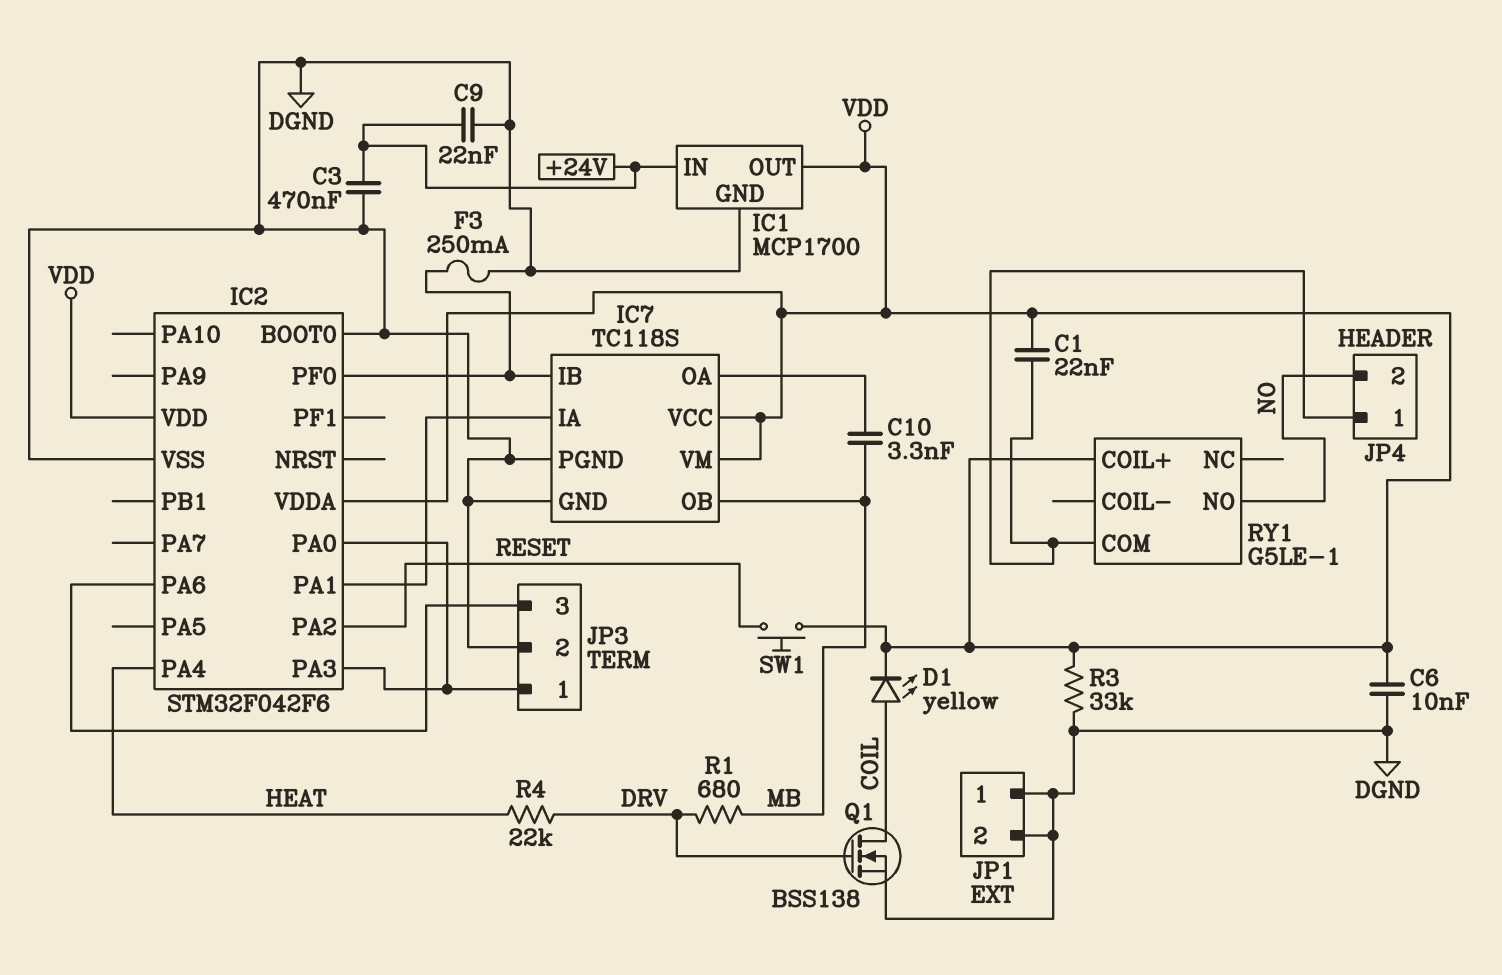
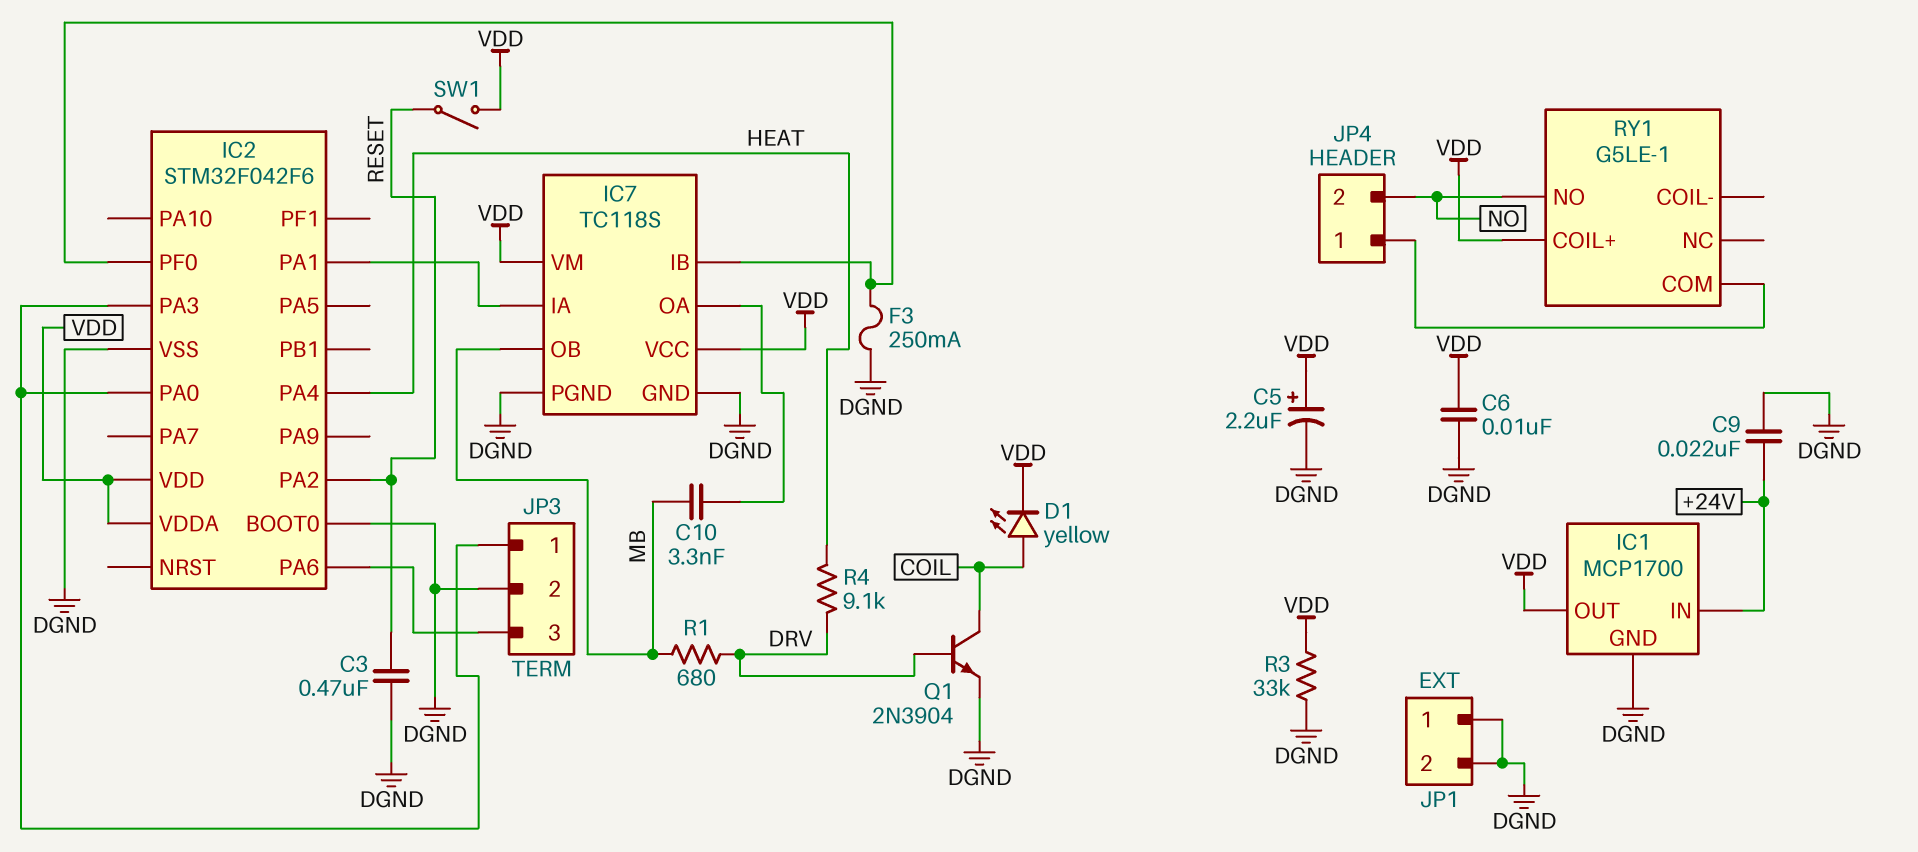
C1: 22nF (JP4/1, VDD) -> none
C3: 470nF (+24V, DGND) -> 470nF (DGND, RESET)
C5: none -> 2.2uF (plus VDD, minus DGND)
Q1: NMOS BSS138 (G DRV, D COIL, S DGND) -> NPN 2N3904 (B DRV, C COIL, E DGND)
R4: 22k (DRV, HEAT) -> 9.1k (DRV, HEAT)
SW1: button (RESET, VDD) -> switch (RESET, VDD)

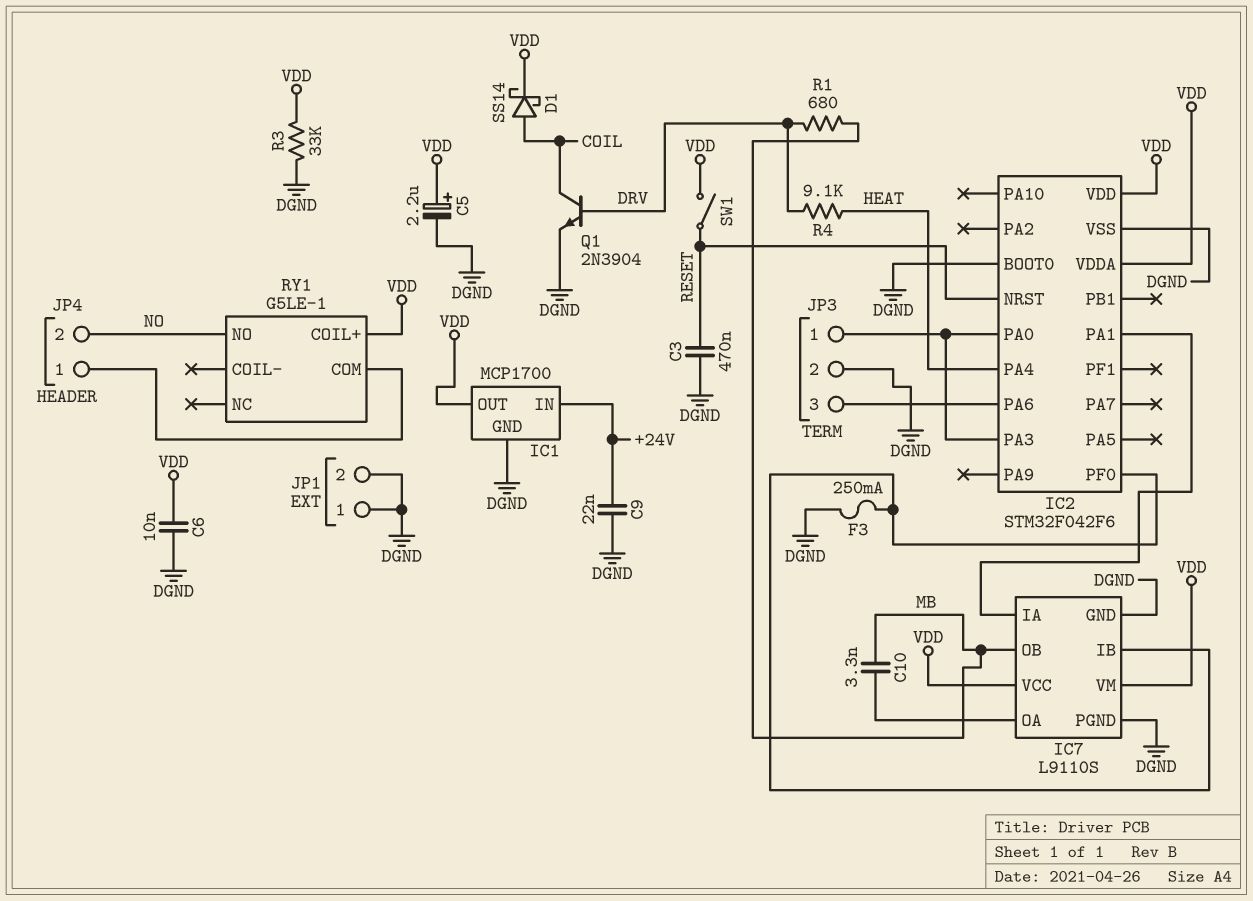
D1: LED yellow (A COIL, K VDD) -> schottky SS14 (A COIL, K VDD)
IC2 pin NRST: none -> RESET
IC2 pin PA2: RESET -> none
IC7: TC118S -> L9110S

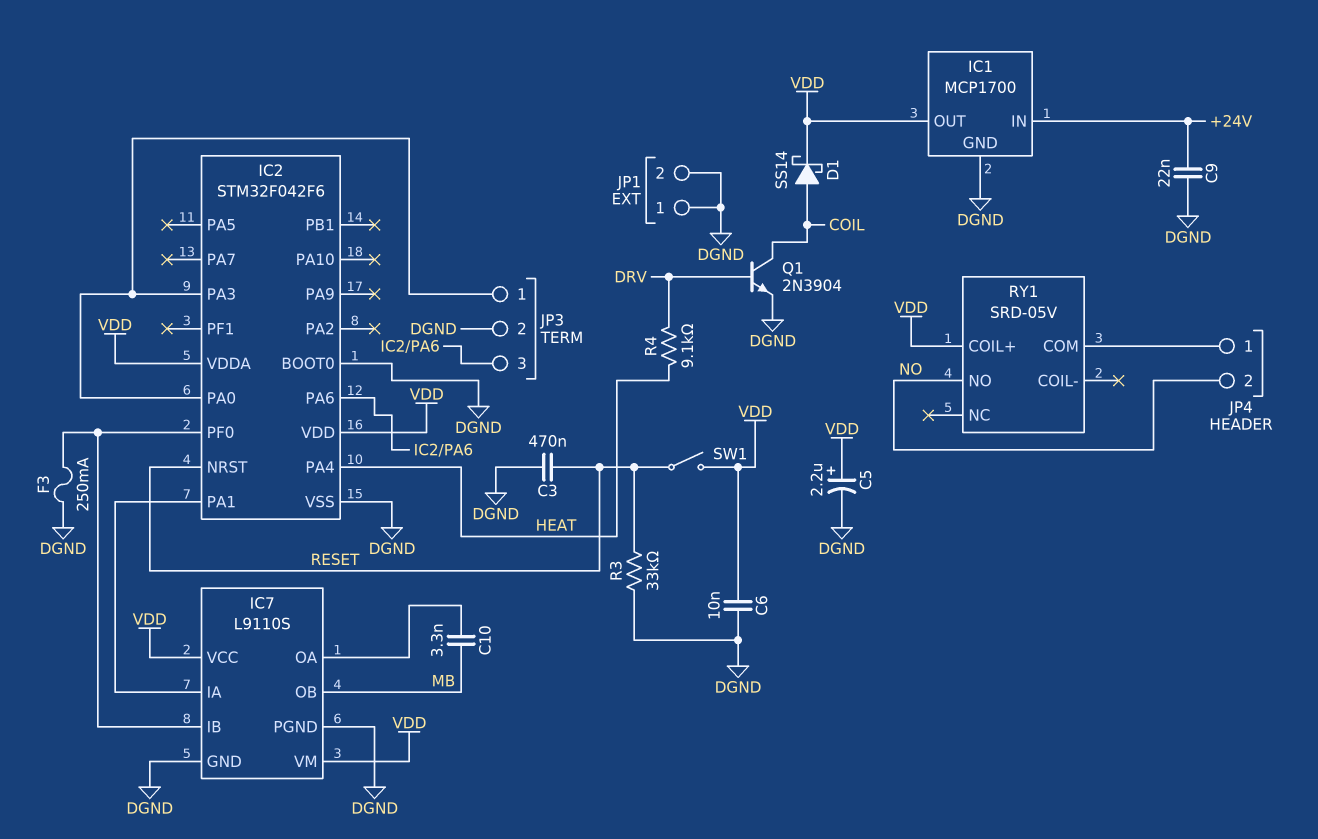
R1: 680 (DRV, MB) -> none
R3: 33k (DGND, VDD) -> 33k (DGND, RESET)
RY1: G5LE-1 -> SRD-05V

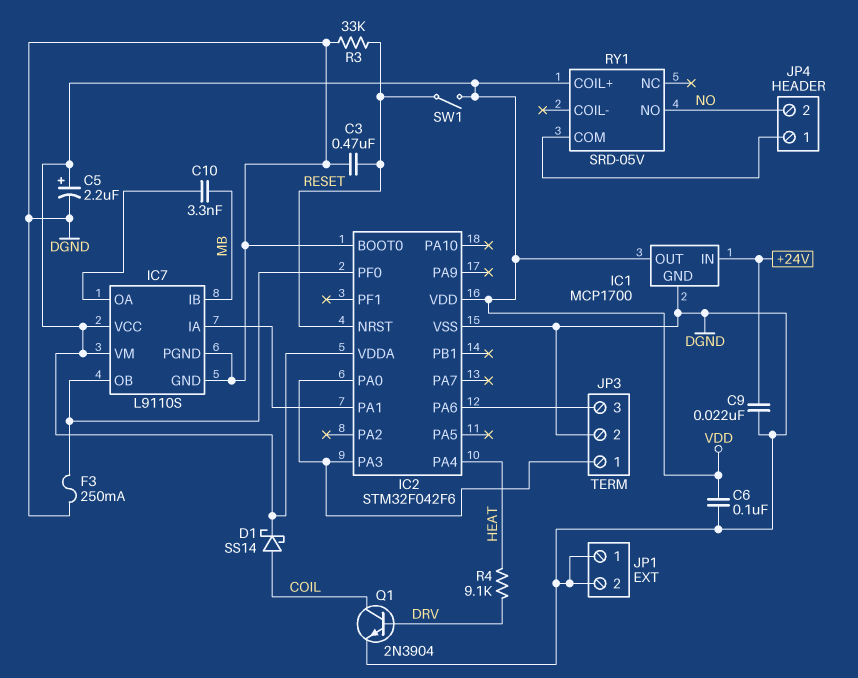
C6: 10nF (DGND, VDD) -> 100nF (DGND, VDD)
IC7 pin IB: IC2/PF0 -> MB
IC7 pin OB: MB -> IC2/PF0

